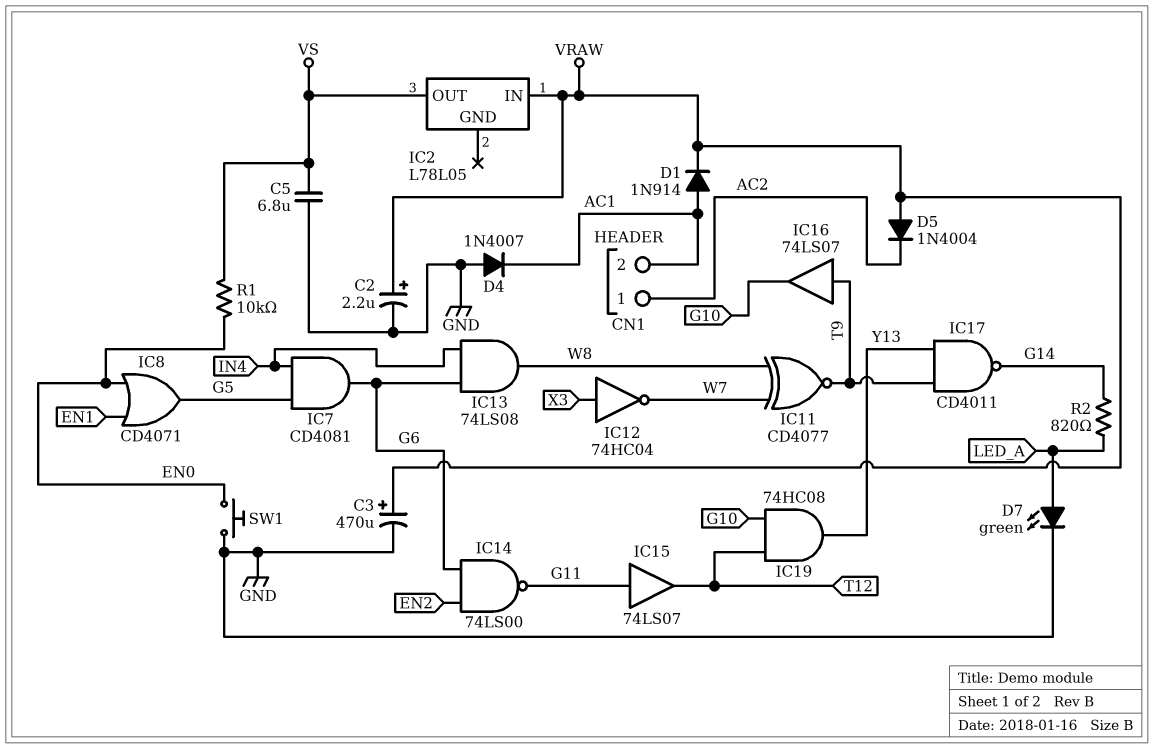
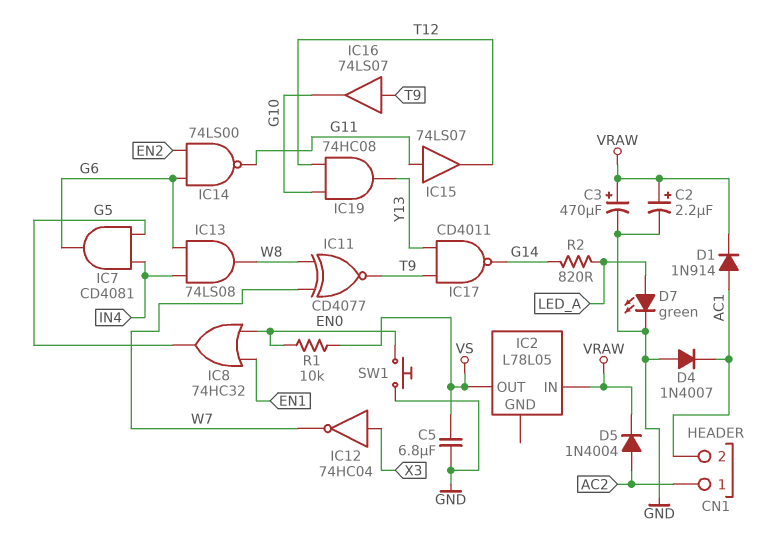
D5: diode 1N4004 (A VRAW, K AC2) -> diode 1N4004 (A AC2, K VRAW)
IC8: OR CD4071 (in EN0, in EN1, out G5) -> OR 74HC32 (in EN0, in EN1, out G5)

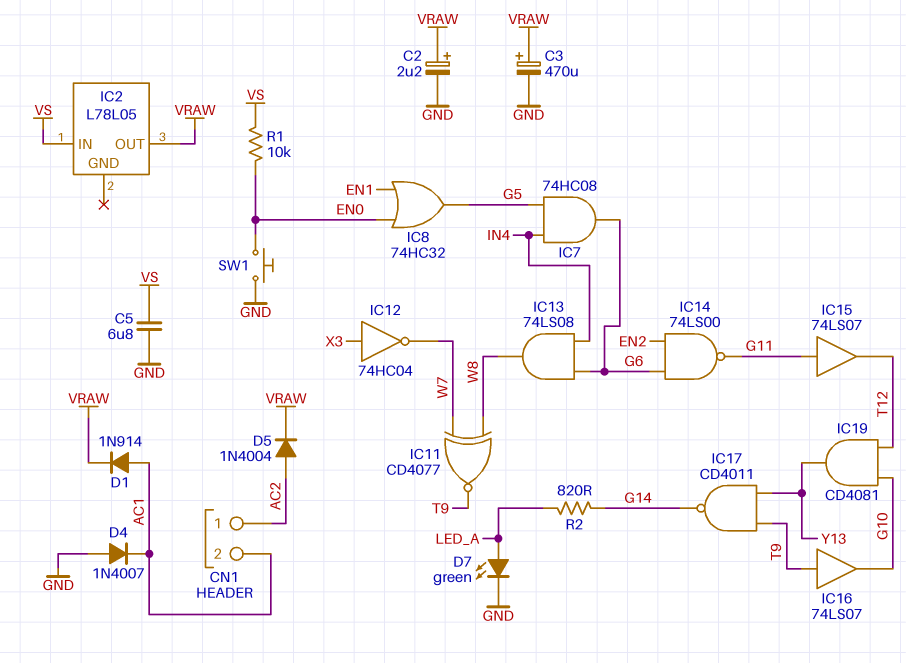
IC2 pin IN: VRAW -> VS
IC2 pin OUT: VS -> VRAW
IC7: AND CD4081 (in G5, in IN4, out G6) -> AND 74HC08 (in G5, in IN4, out G6)
IC19: AND 74HC08 (in G10, in T12, out Y13) -> AND CD4081 (in G10, in T12, out Y13)

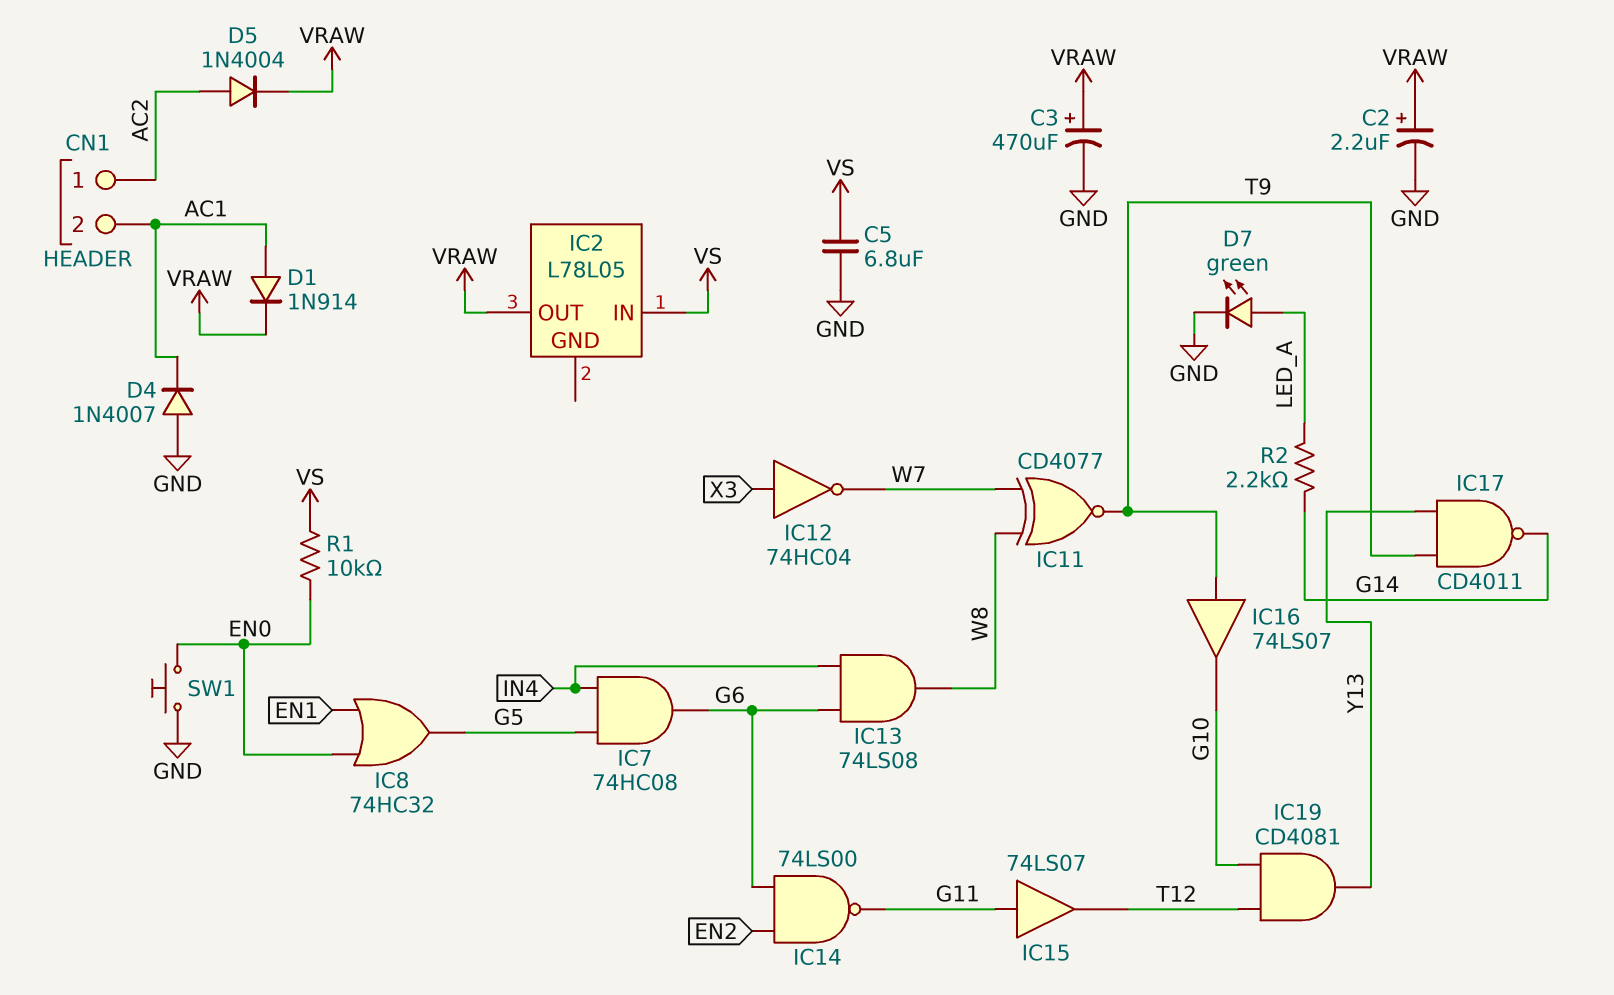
R2: 820 (G14, LED_A) -> 2.2k (G14, LED_A)

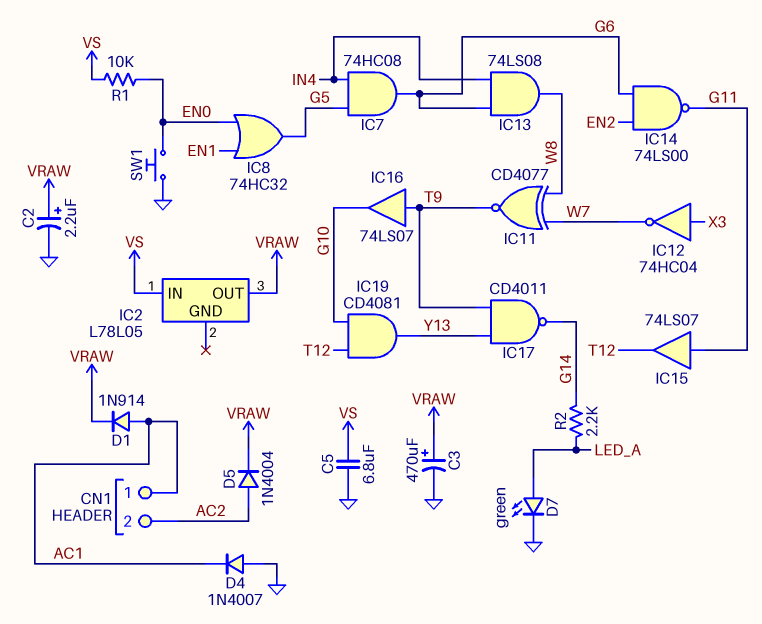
CN1 pin 1: AC2 -> AC1
CN1 pin 2: AC1 -> AC2

